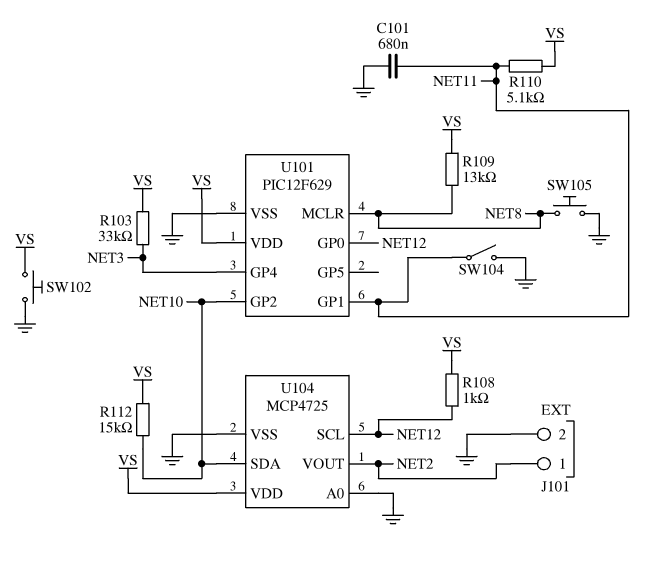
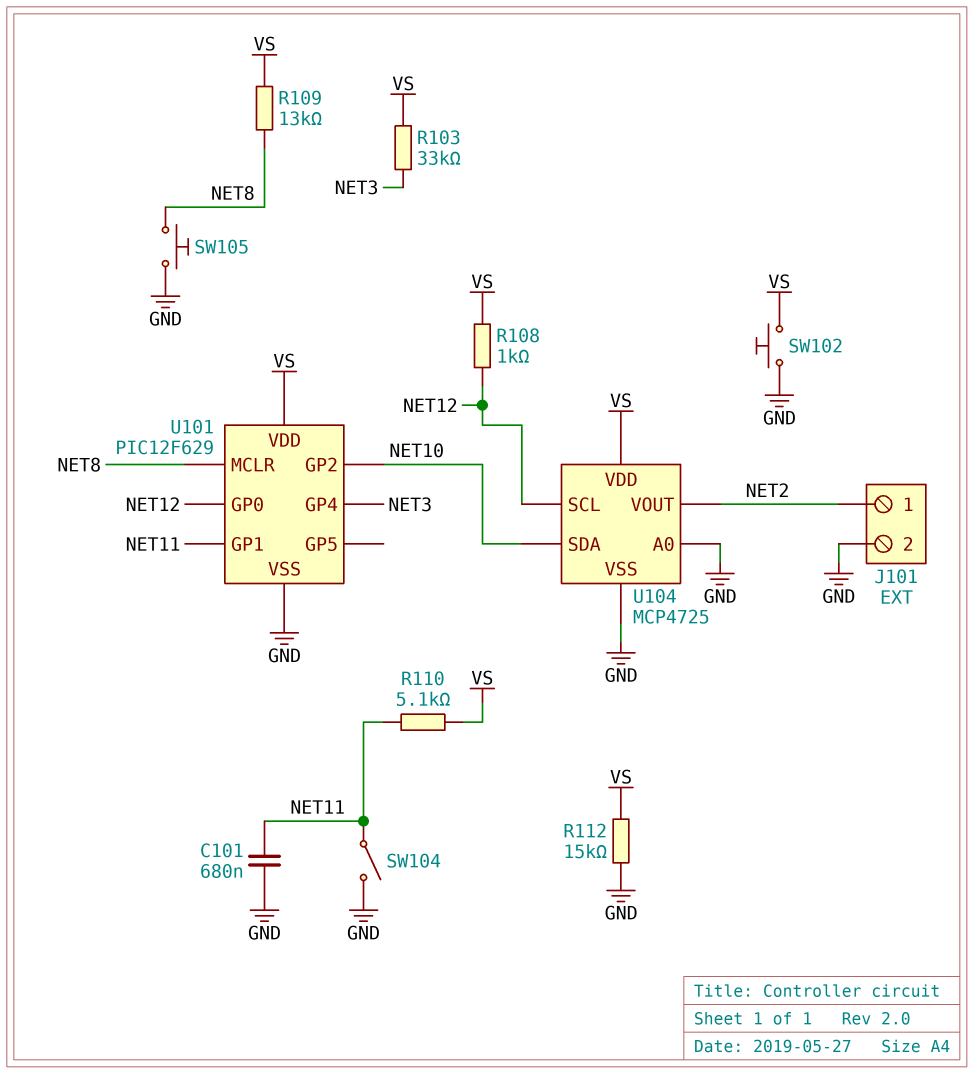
R112: 15k (NET10, VS) -> 15k (GND, VS)

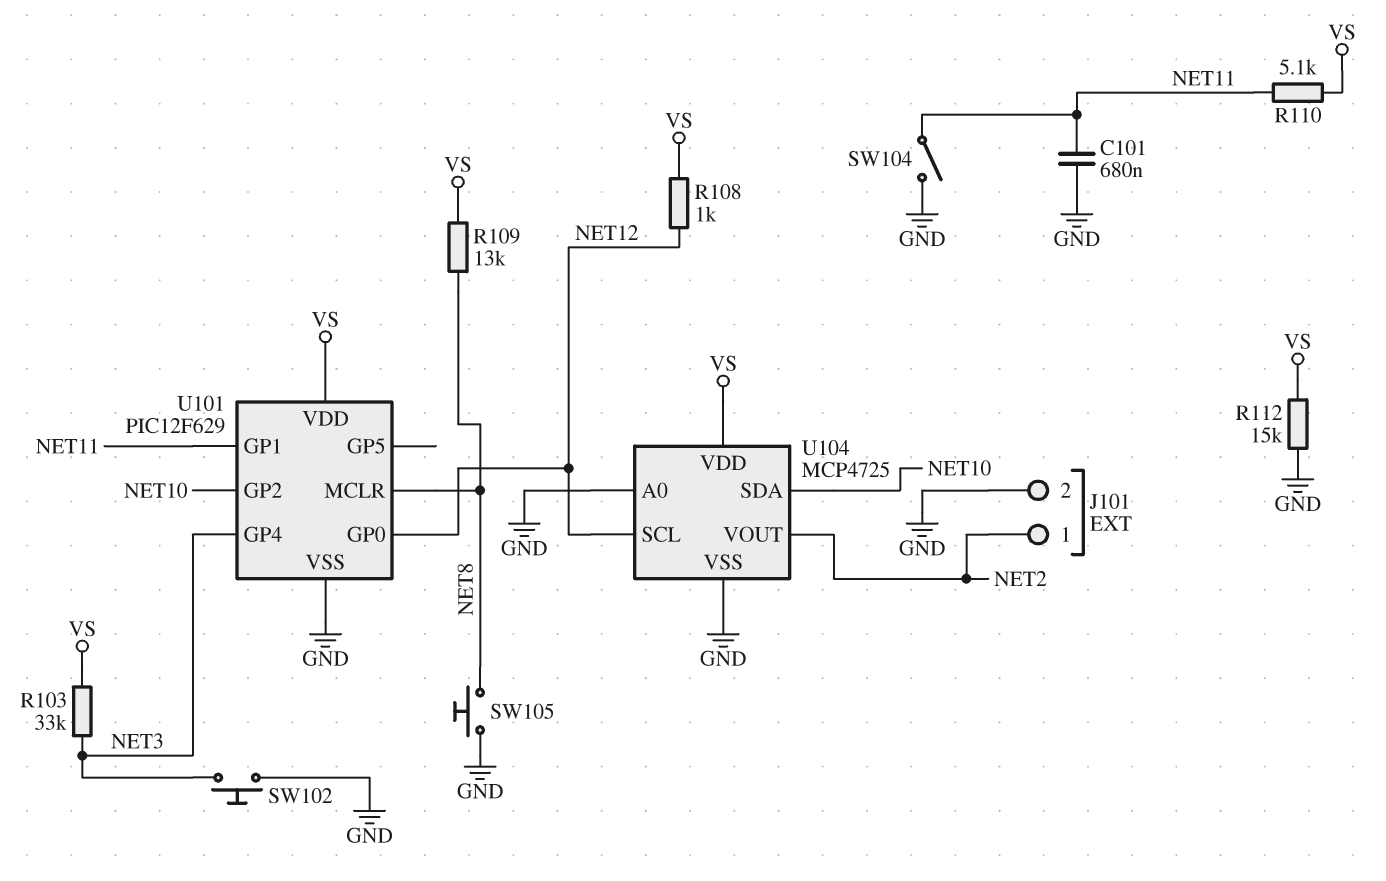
SW102: button (GND, VS) -> button (GND, NET3)

